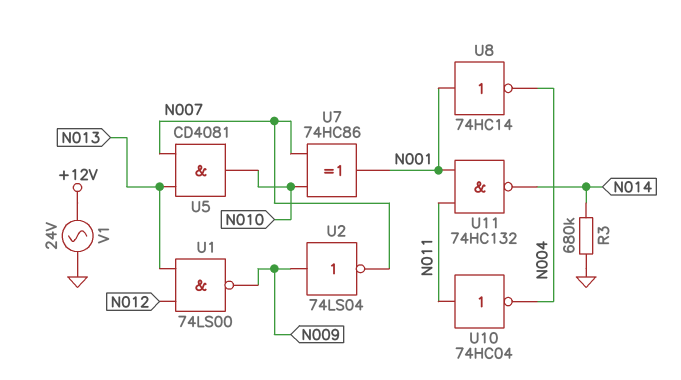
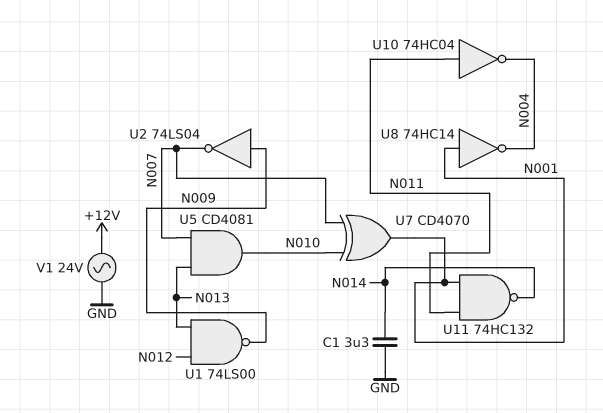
C1: none -> 3.3uF (GND, N014)
R3: 680k (GND, N014) -> none
U7: XOR 74HC86 (in N007, in N010, out N001) -> XOR CD4070 (in N007, in N010, out N001)

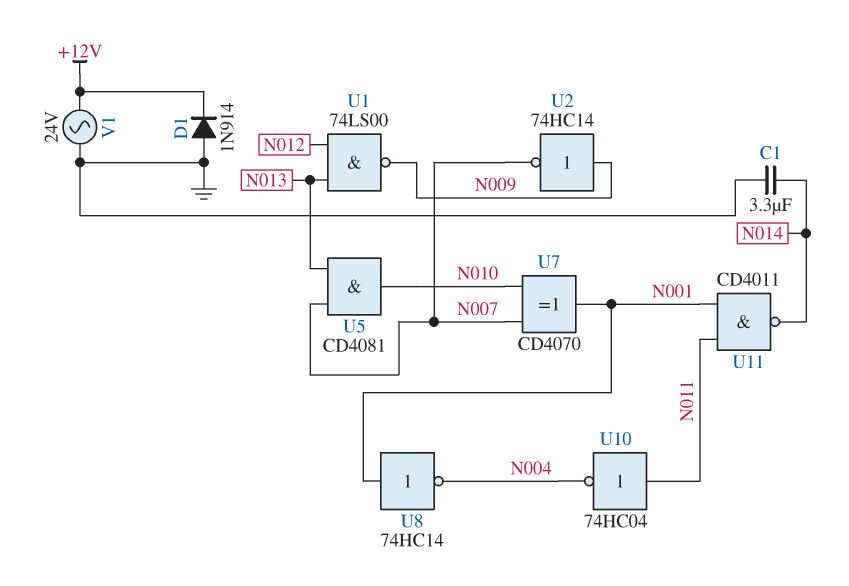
D1: none -> diode 1N914 (A GND, K +12V)
U2: NOT 74LS04 (in N009, out N007) -> NOT 74HC14 (in N009, out N007)
U11: NAND 74HC132 (in N001, in N011, out N014) -> NAND CD4011 (in N001, in N011, out N014)

